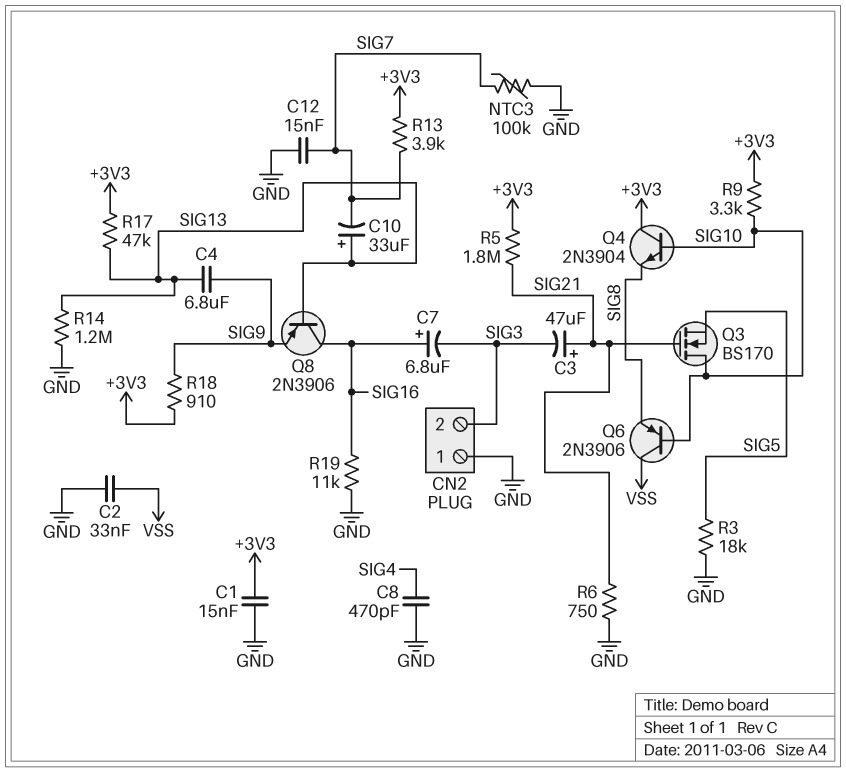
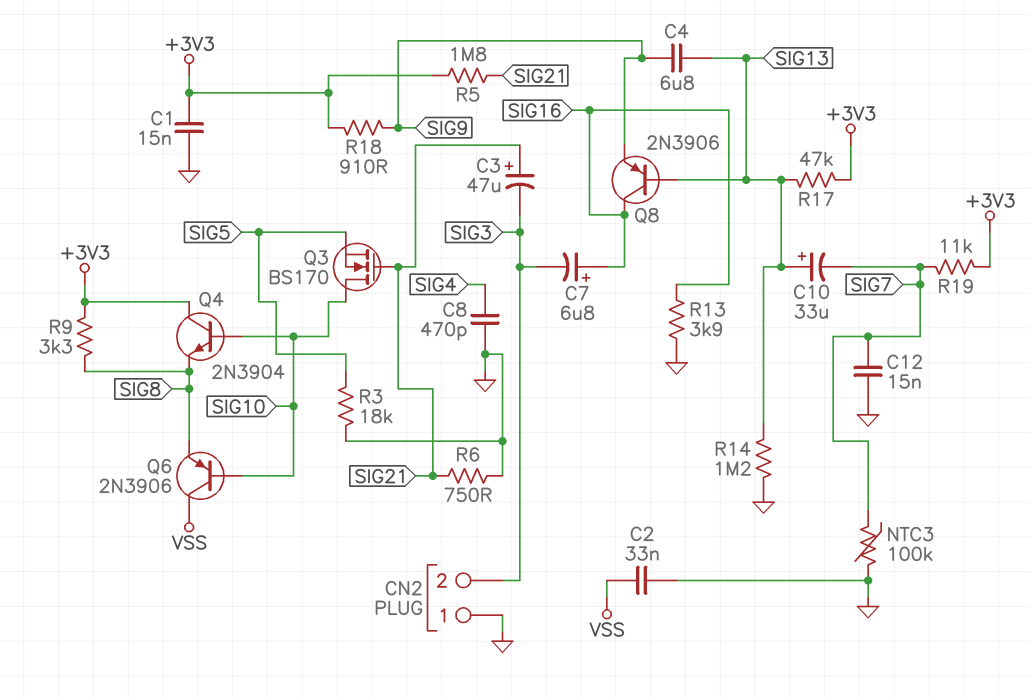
R9: 3.3k (+3V3, SIG10) -> 3.3k (+3V3, SIG8)
R13: 3.9k (+3V3, SIG7) -> 3.9k (GND, SIG16)
R19: 11k (GND, SIG16) -> 11k (+3V3, SIG7)

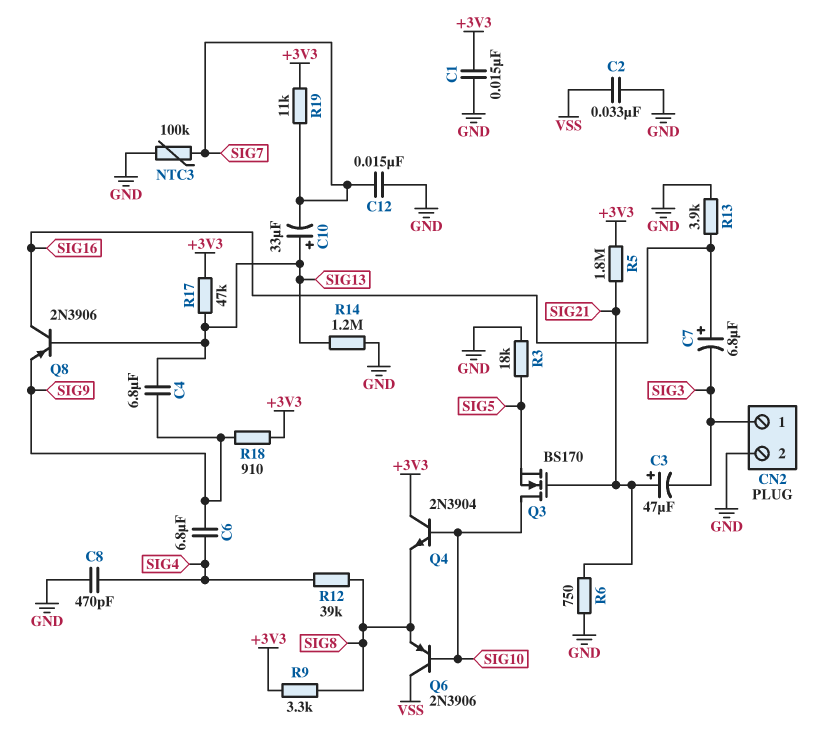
C6: none -> 6.8uF (SIG4, SIG9)
CN2 pin 1: GND -> SIG3
CN2 pin 2: SIG3 -> GND
R12: none -> 39k (SIG4, SIG8)

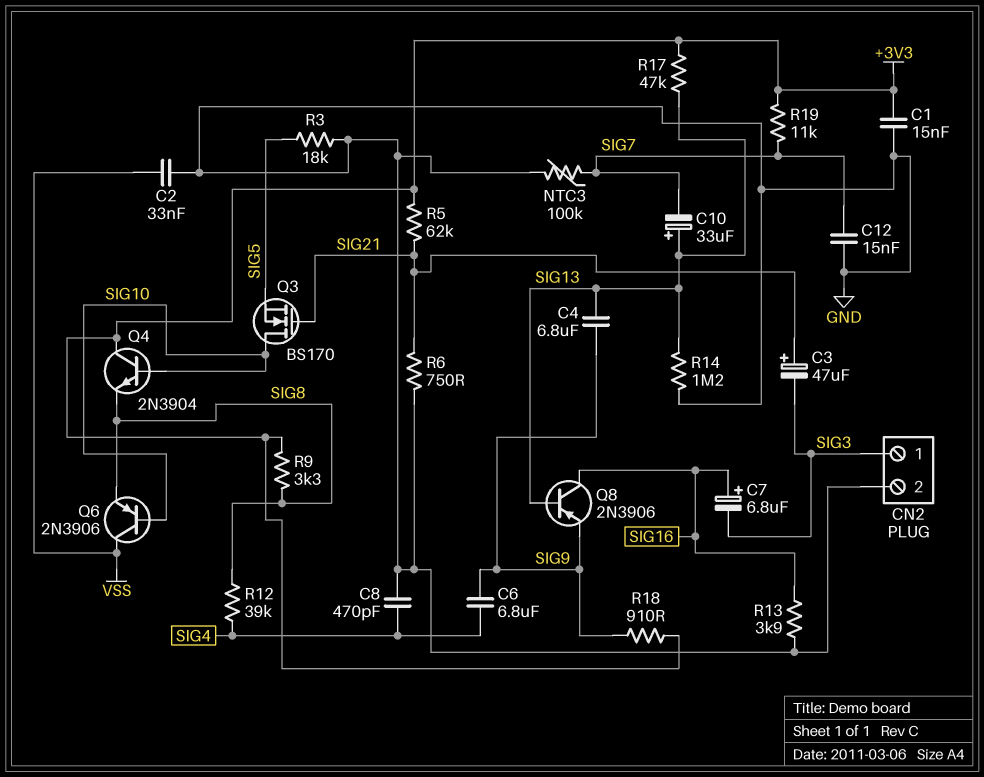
R5: 1.8M (+3V3, SIG21) -> 62k (+3V3, SIG21)

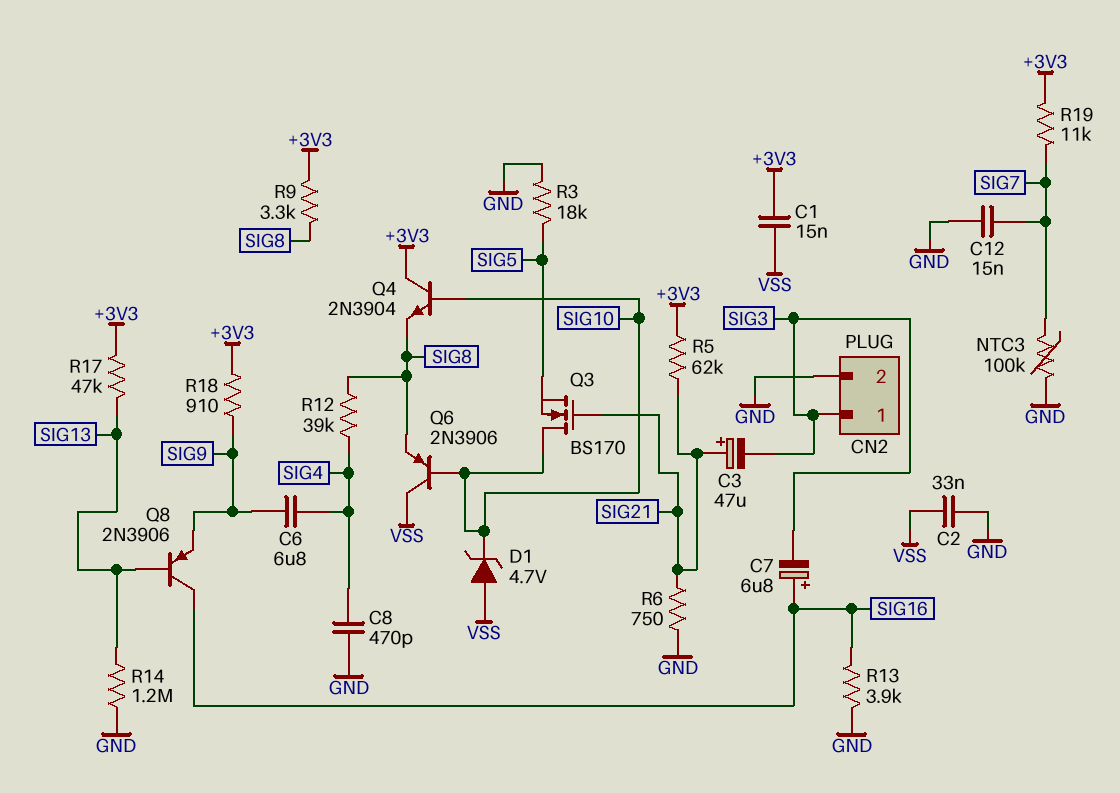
C1: 15nF (+3V3, GND) -> 15nF (+3V3, VSS)
C4: 6.8uF (SIG9, SIG13) -> none
C10: 33uF (plus SIG13, minus SIG7) -> none
D1: none -> zener 4.7V (A VSS, K SIG10)

